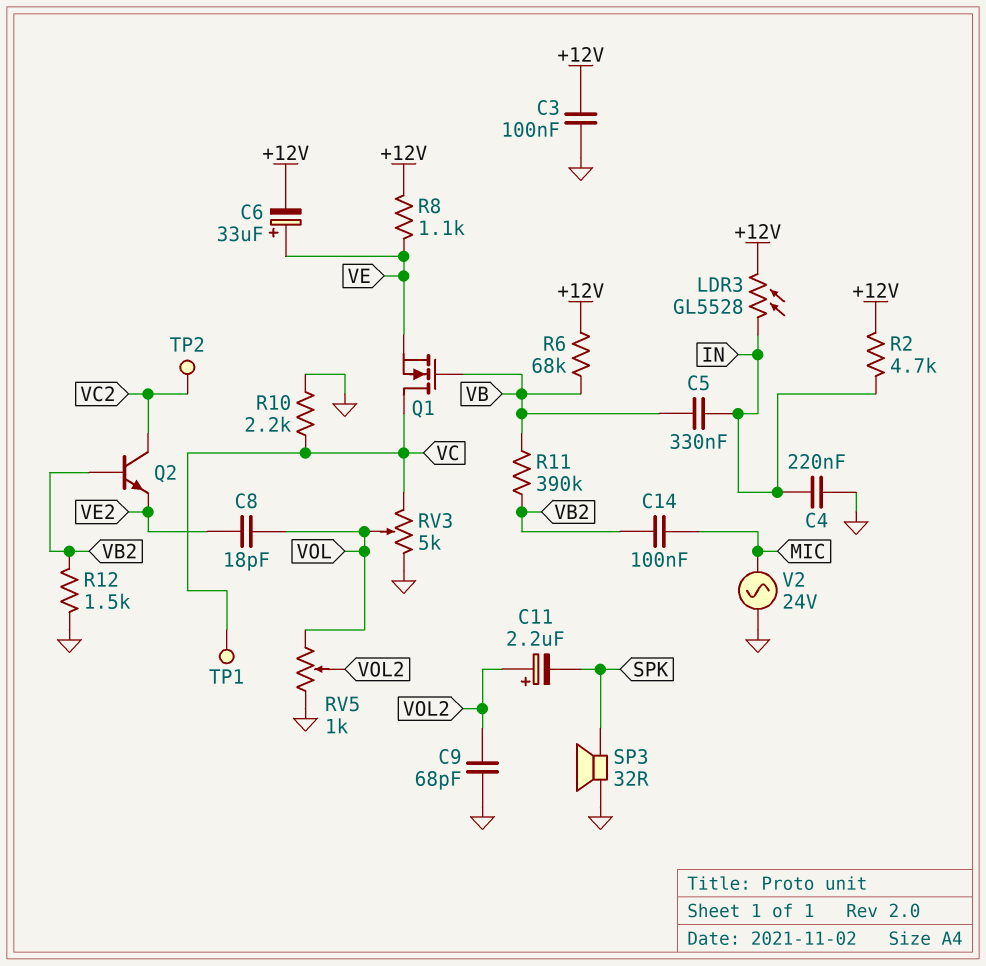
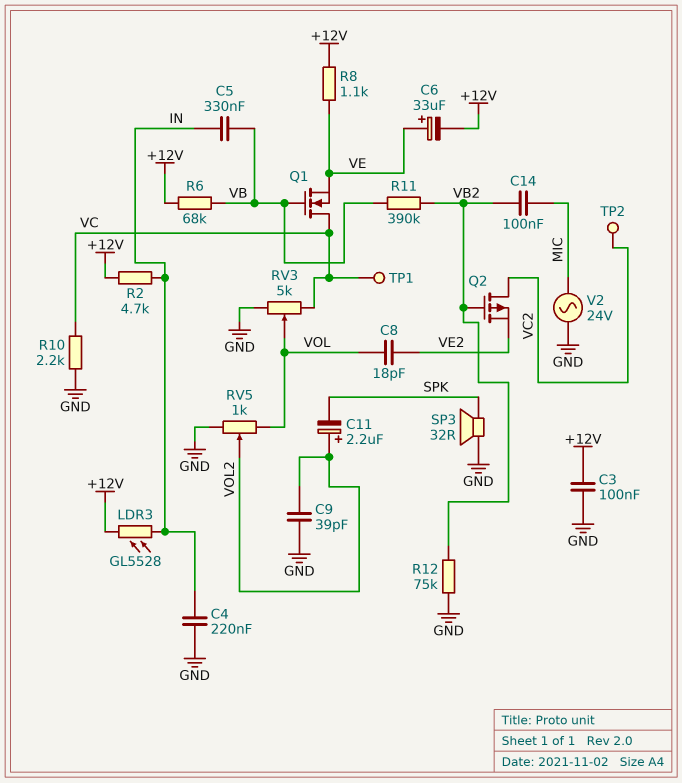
C9: 68pF (GND, VOL2) -> 39pF (GND, VOL2)
Q2: NPN (B VB2, C VC2, E VE2) -> PMOS (G VB2, D VC2, S VE2)
R12: 1.5k (GND, VB2) -> 75k (GND, VB2)

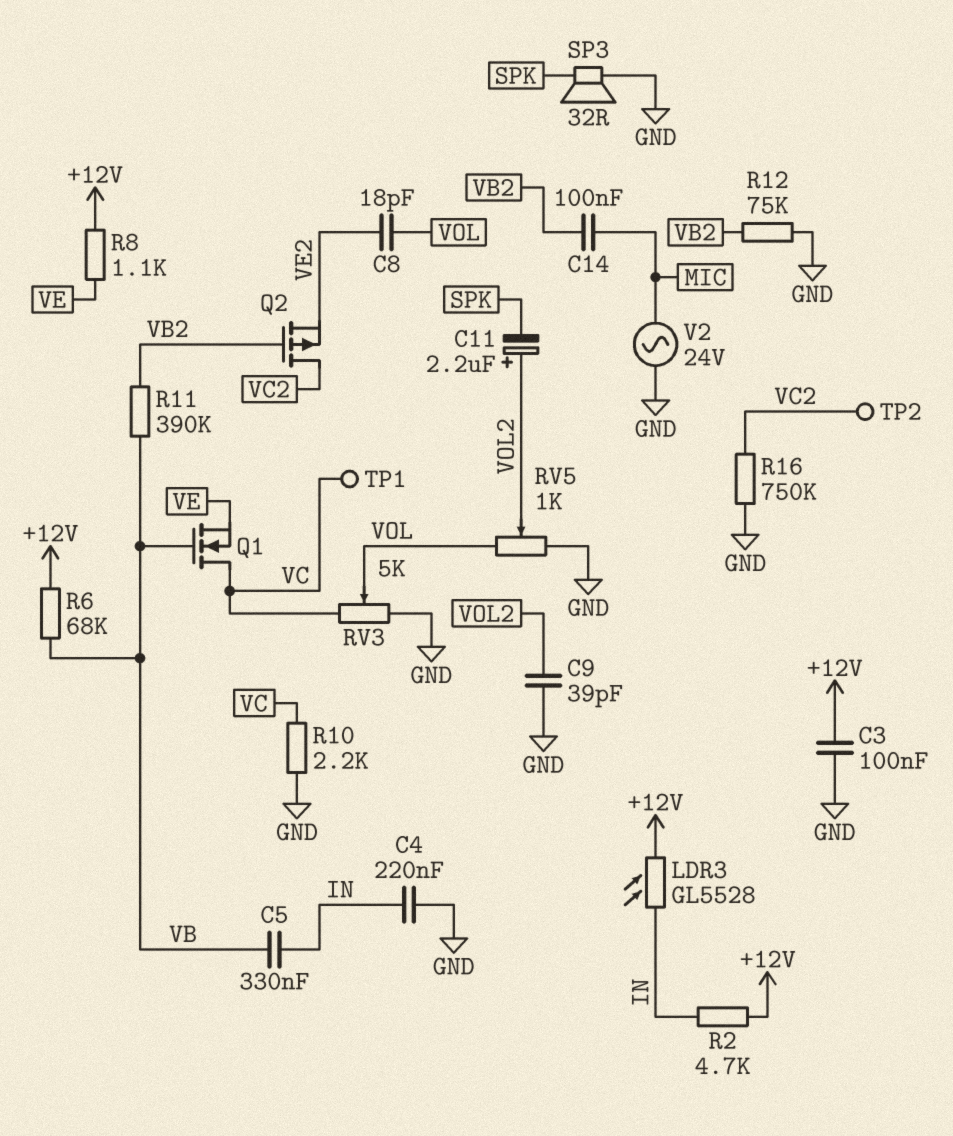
C6: 33uF (plus VE, minus +12V) -> none
R16: none -> 750k (GND, VC2)

